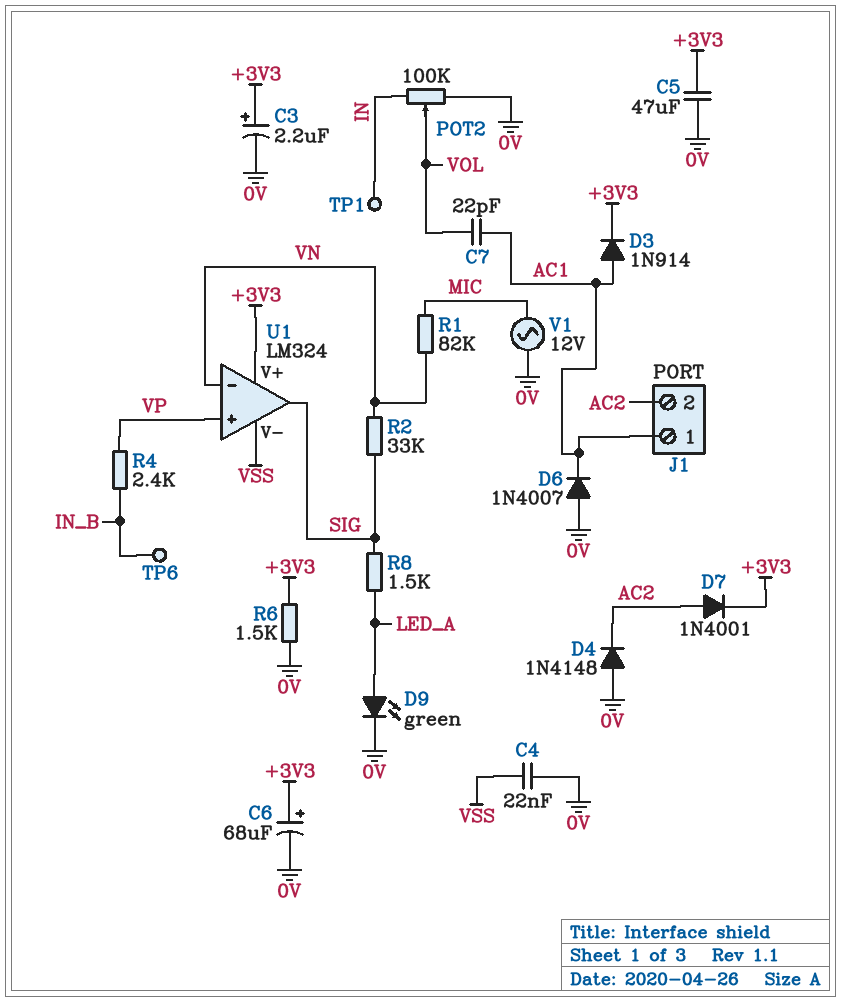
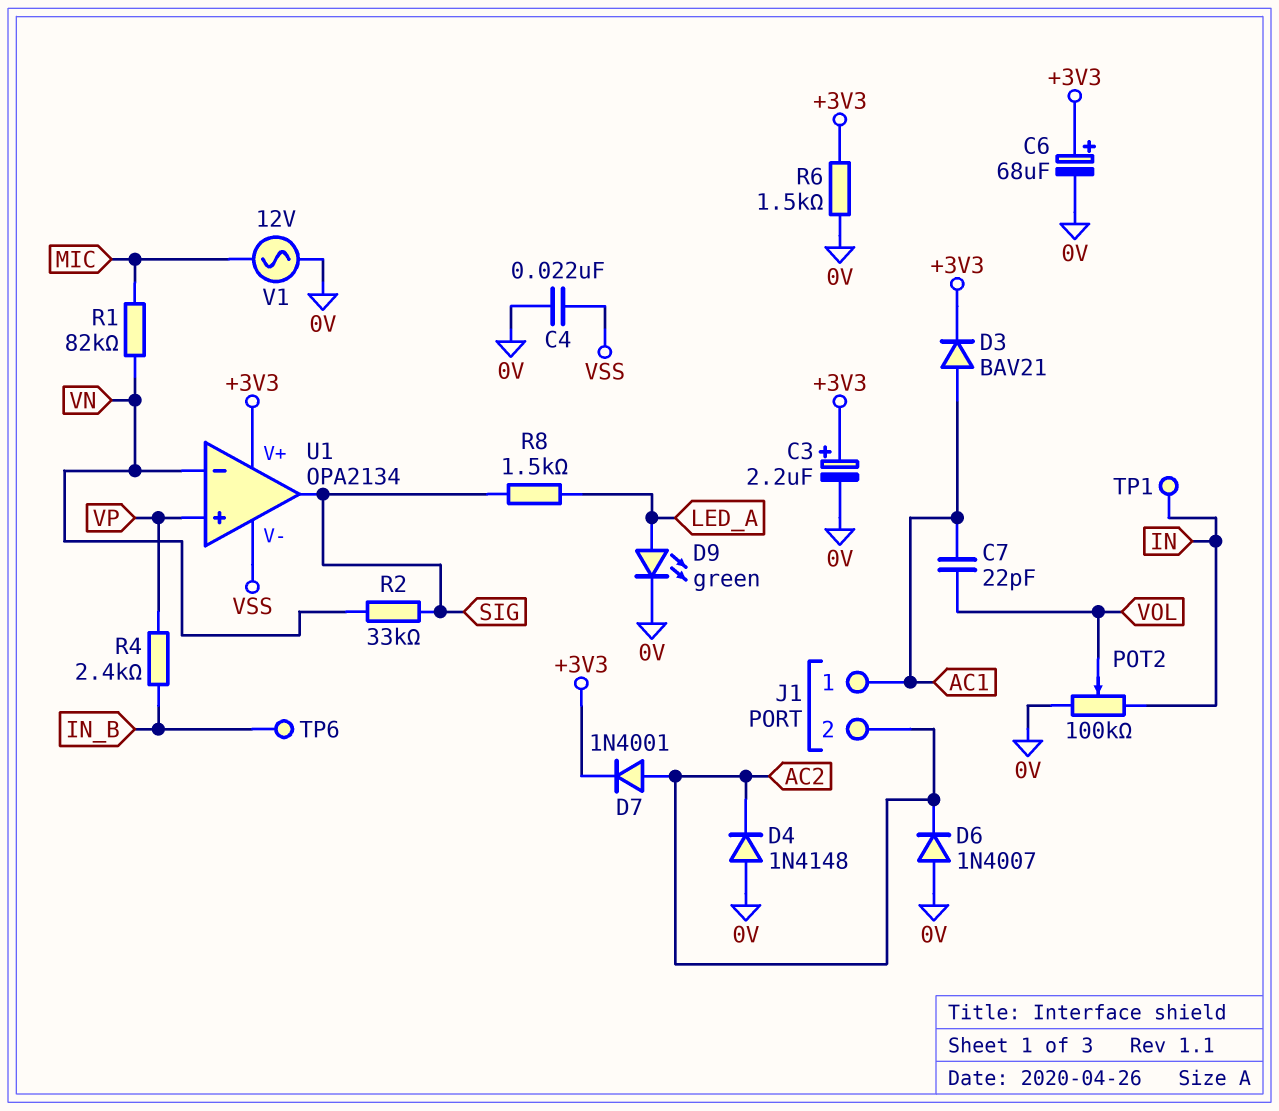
C5: 47uF (+3V3, 0V) -> none
D3: diode 1N914 (A AC1, K +3V3) -> diode BAV21 (A AC1, K +3V3)
D6: diode 1N4007 (A 0V, K AC1) -> diode 1N4007 (A 0V, K AC2)
U1: LM324 -> OPA2134

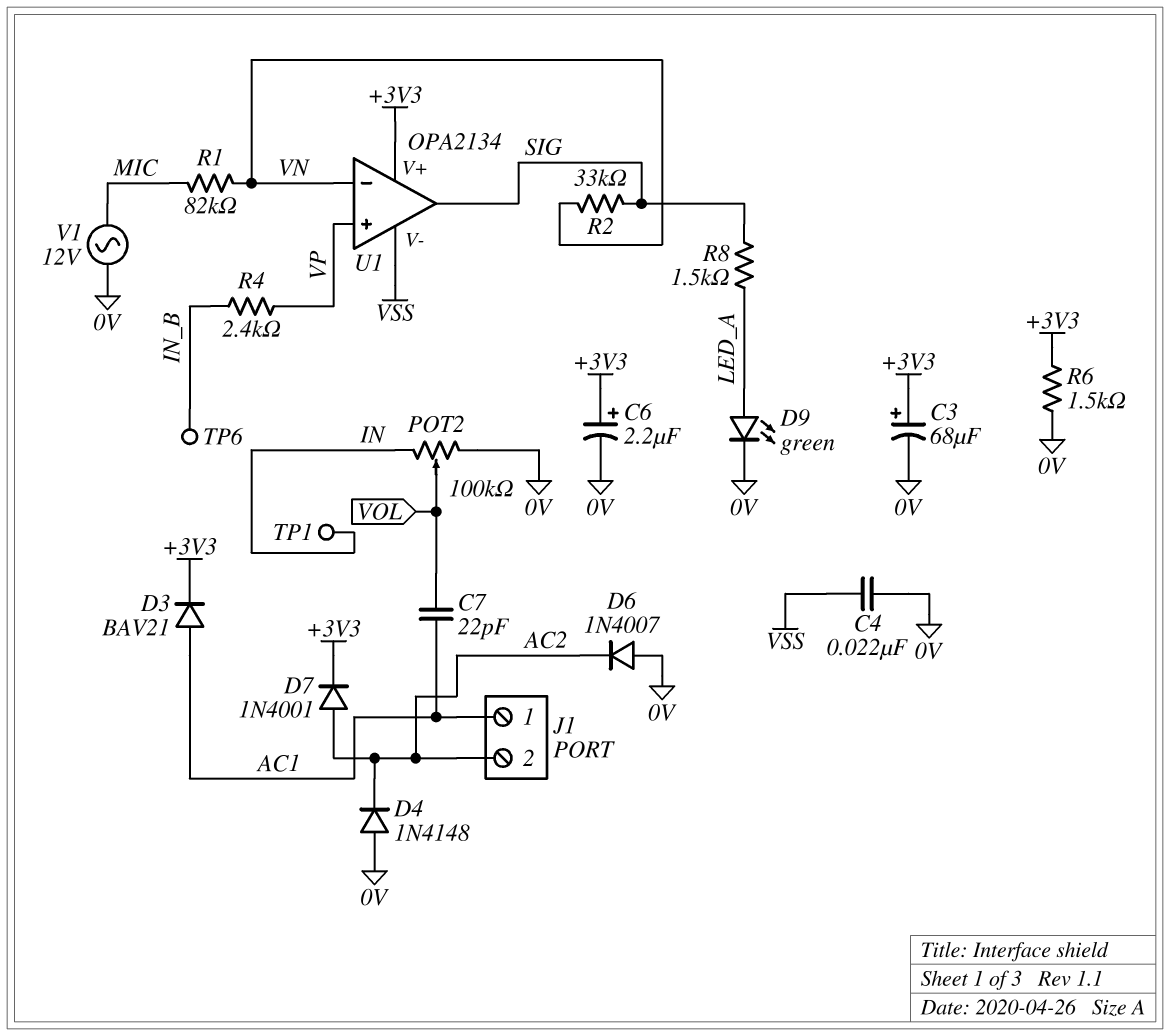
C3: 2.2uF (plus +3V3, minus 0V) -> 68uF (plus +3V3, minus 0V)
C6: 68uF (plus +3V3, minus 0V) -> 2.2uF (plus +3V3, minus 0V)

